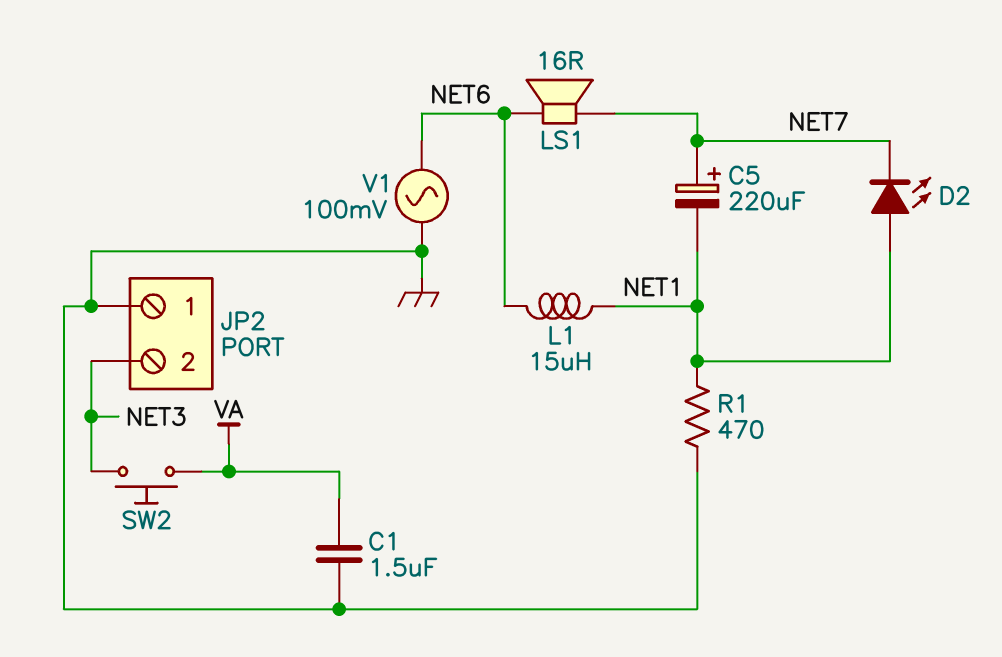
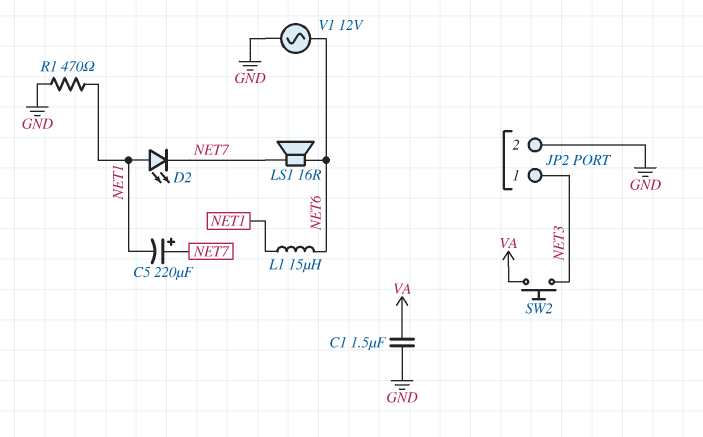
JP2 pin 1: GND -> NET3
JP2 pin 2: NET3 -> GND
V1: AC 100mV (GND, NET6) -> AC 12V (GND, NET6)

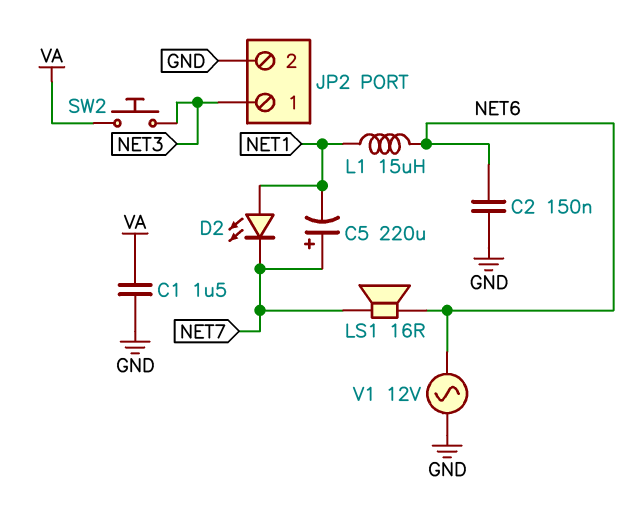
C2: none -> 150nF (GND, NET6)
R1: 470 (GND, NET1) -> none

